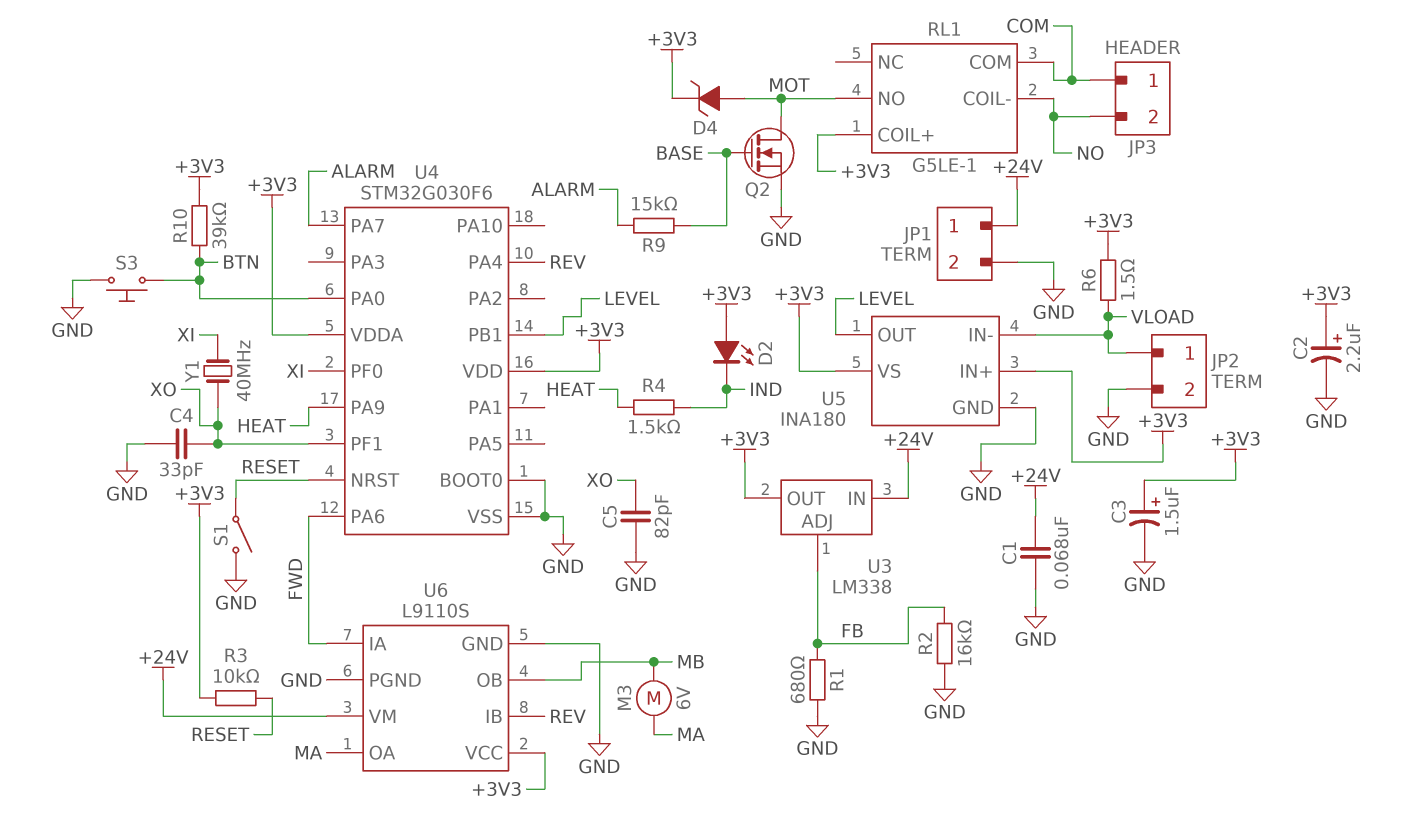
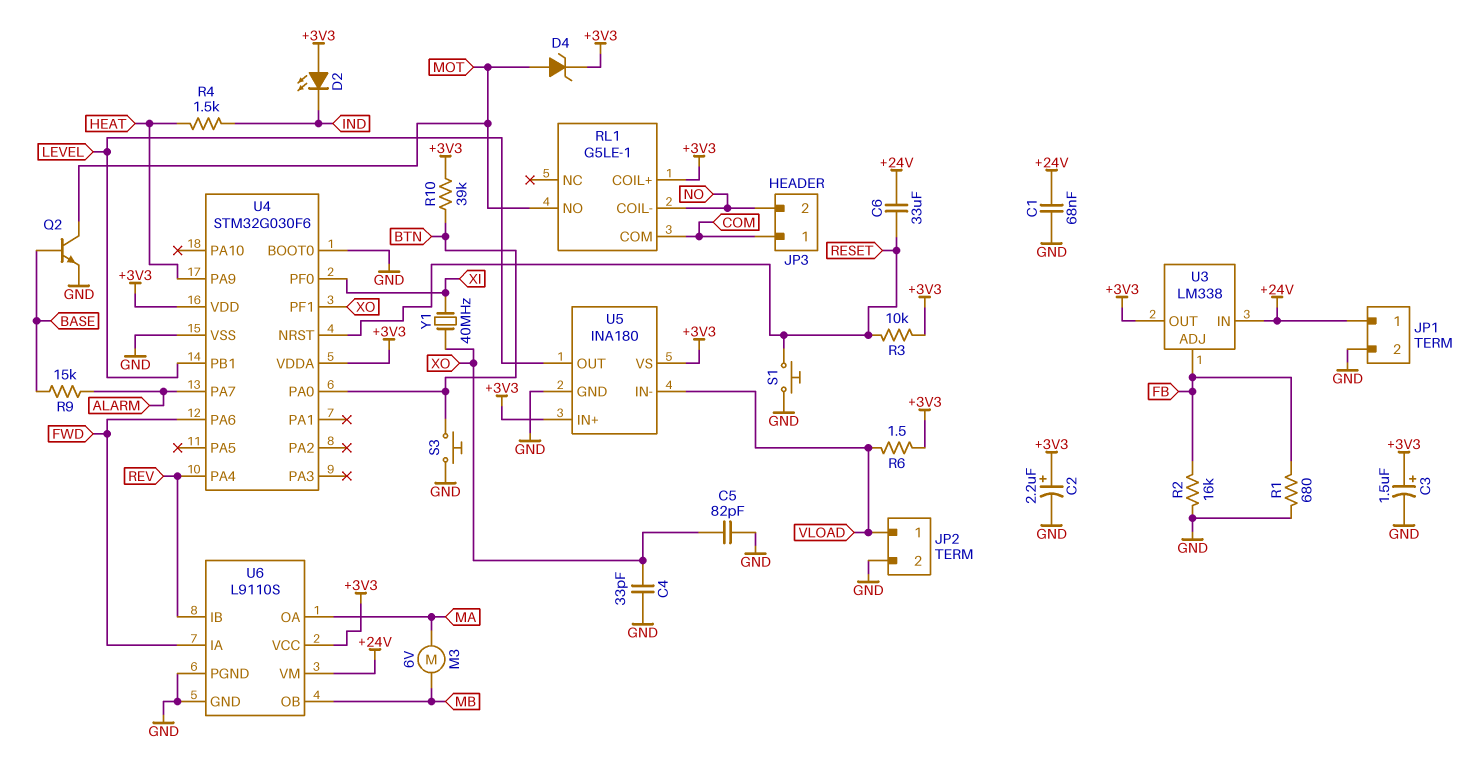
C6: none -> 33uF (+24V, RESET)
Q2: NMOS (G BASE, D MOT, S GND) -> NPN (B BASE, C MOT, E GND)
S1: switch (GND, RESET) -> button (GND, RESET)

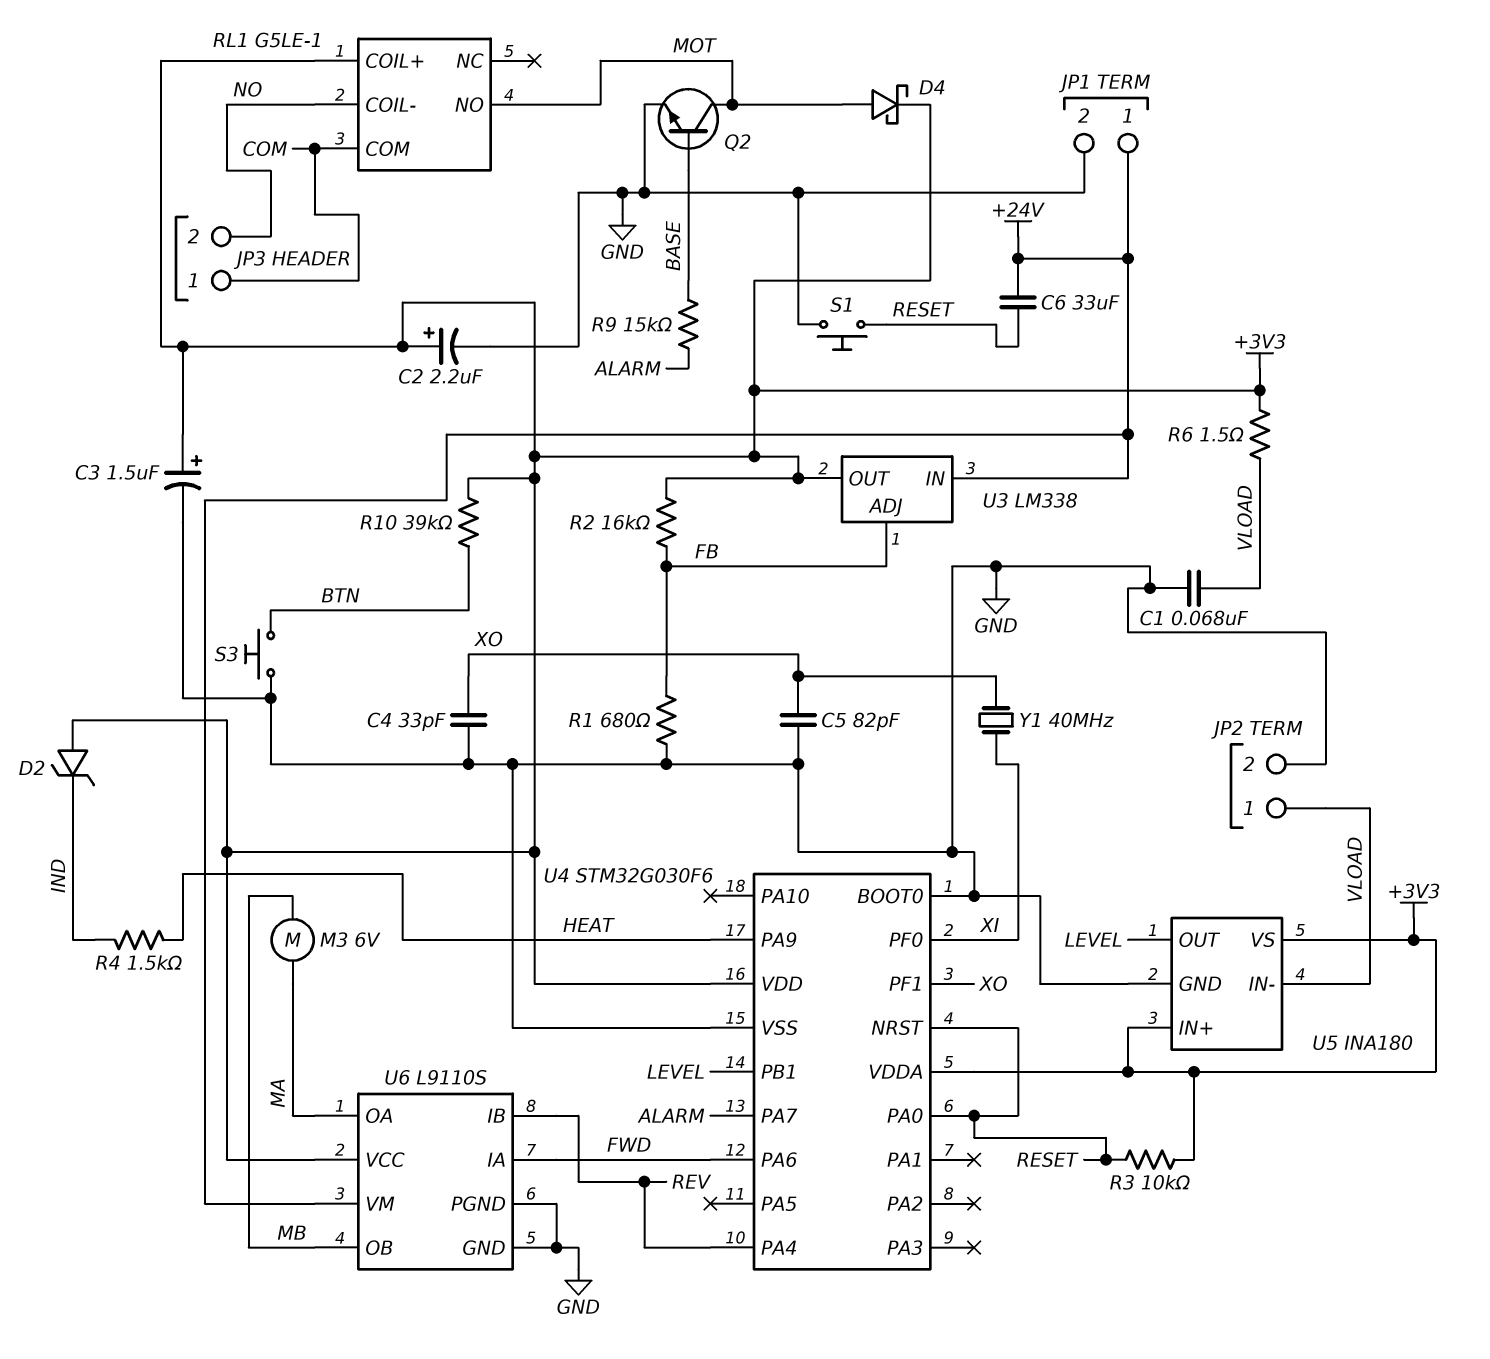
C1: 68nF (+24V, GND) -> 68nF (GND, VLOAD)
D2: LED (A +3V3, K IND) -> zener (A +3V3, K IND)
D4: zener (A MOT, K +3V3) -> schottky (A MOT, K +3V3)
R2: 16k (FB, GND) -> 16k (+3V3, FB)
U4 pin PA0: BTN -> RESET

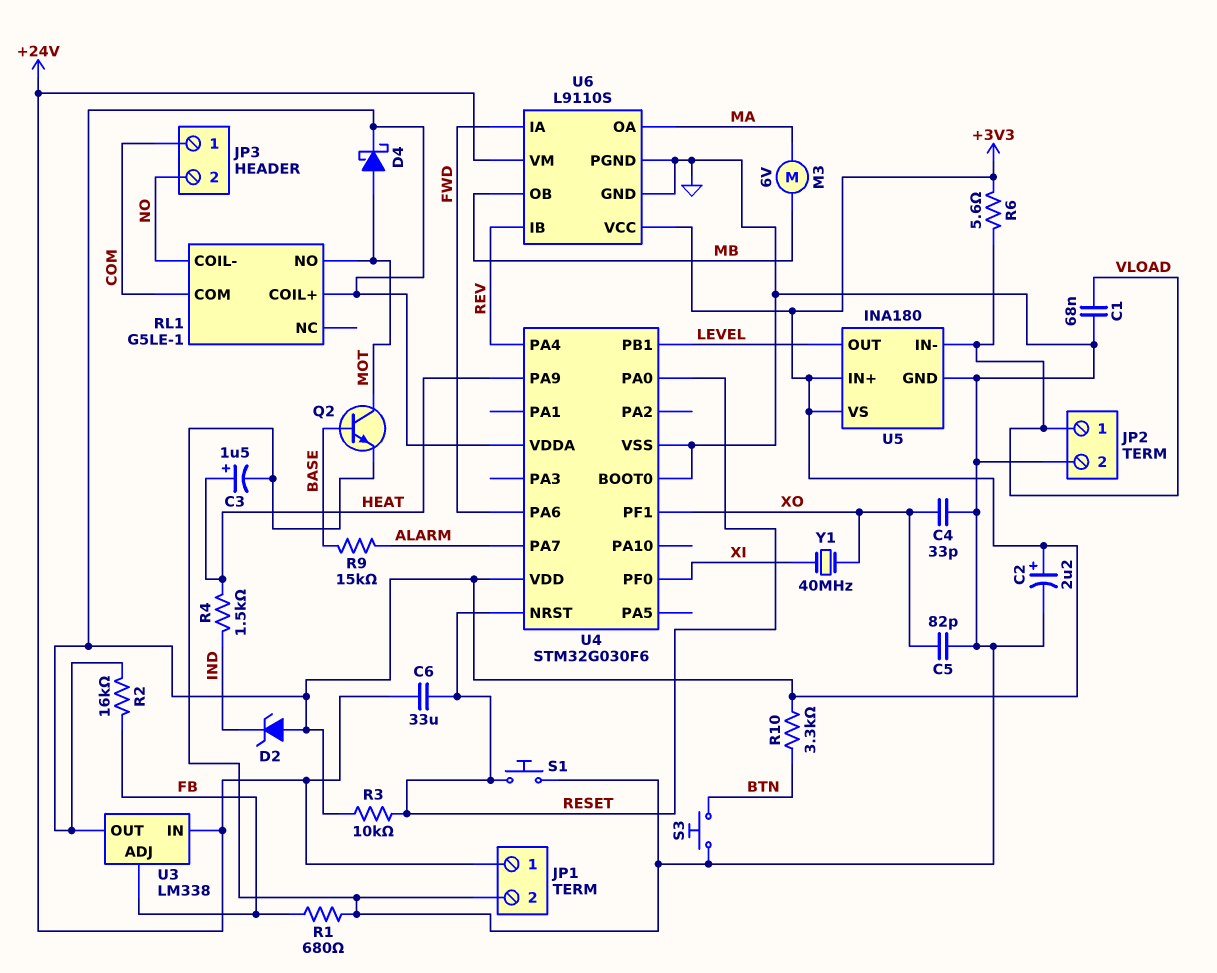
C3: 1.5uF (plus +3V3, minus GND) -> 1.5uF (plus HEAT, minus GND)
R6: 1.5 (+3V3, VLOAD) -> 5.6 (+3V3, VLOAD)
R10: 39k (+3V3, BTN) -> 3.3k (+3V3, BTN)

